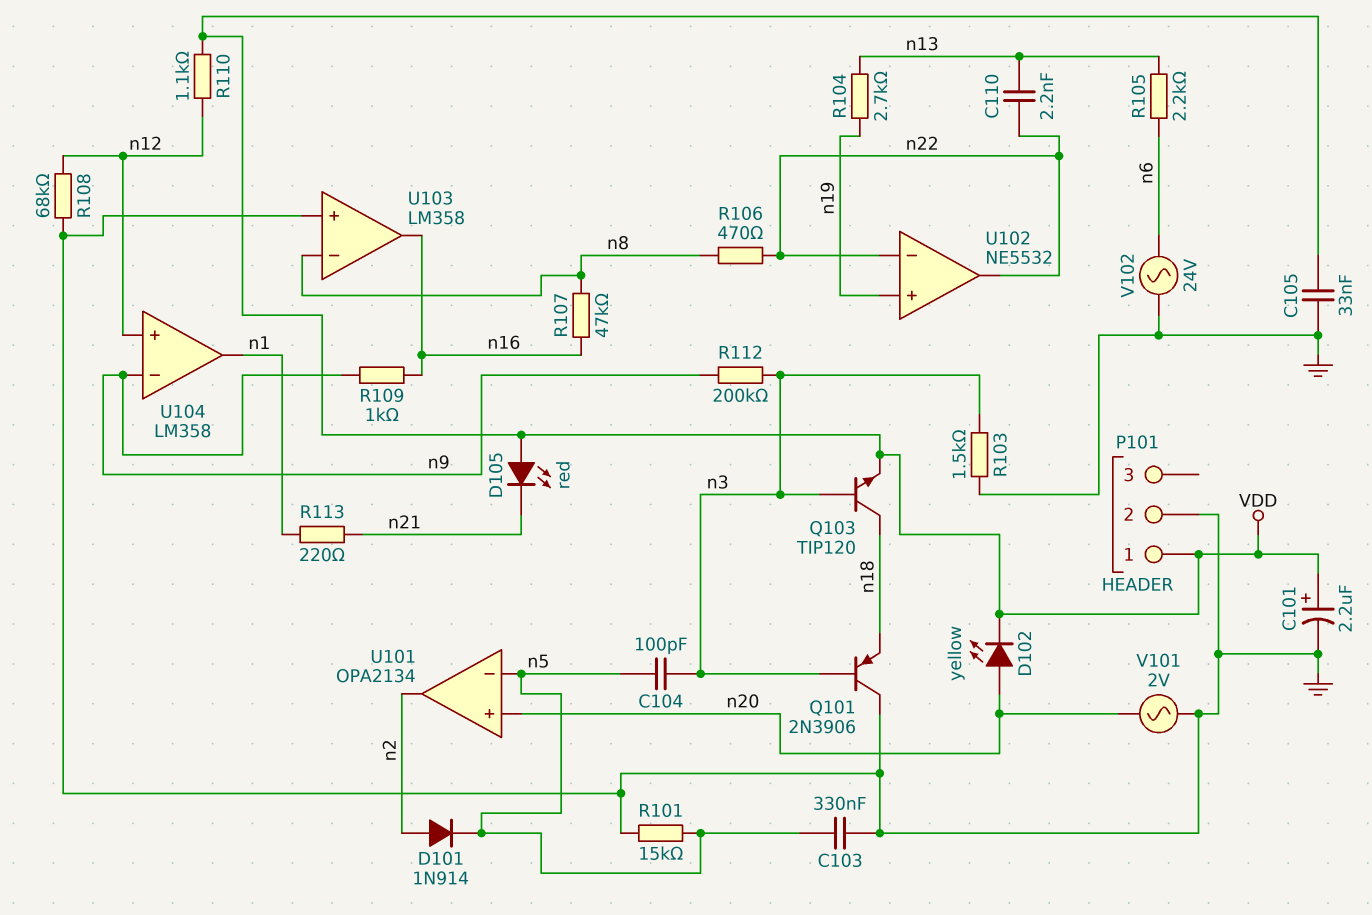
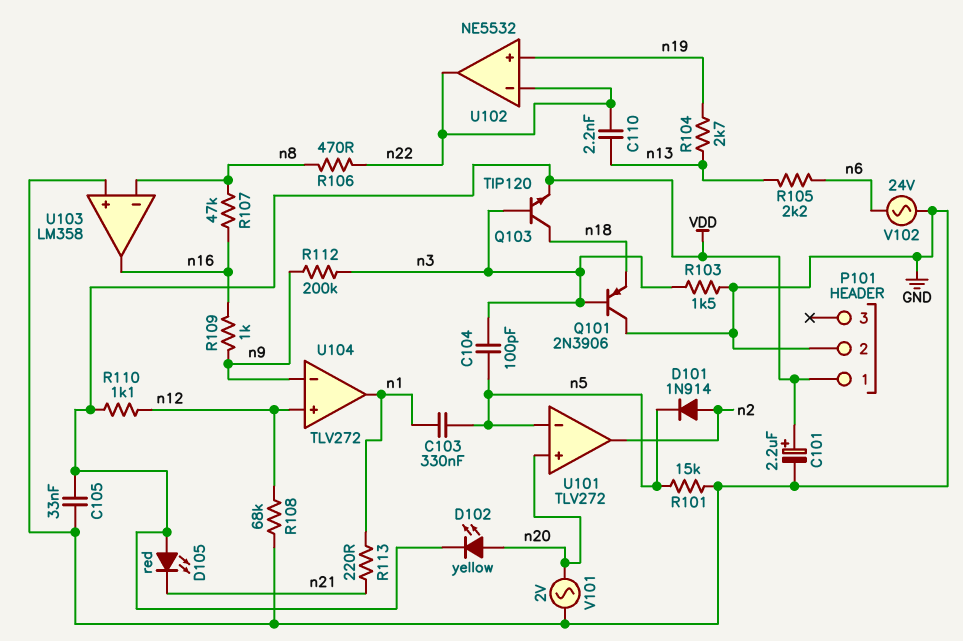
C103: 330nF (GND, n5) -> 330nF (n1, n5)
U101: OPA2134 -> TLV272
U104: LM358 -> TLV272

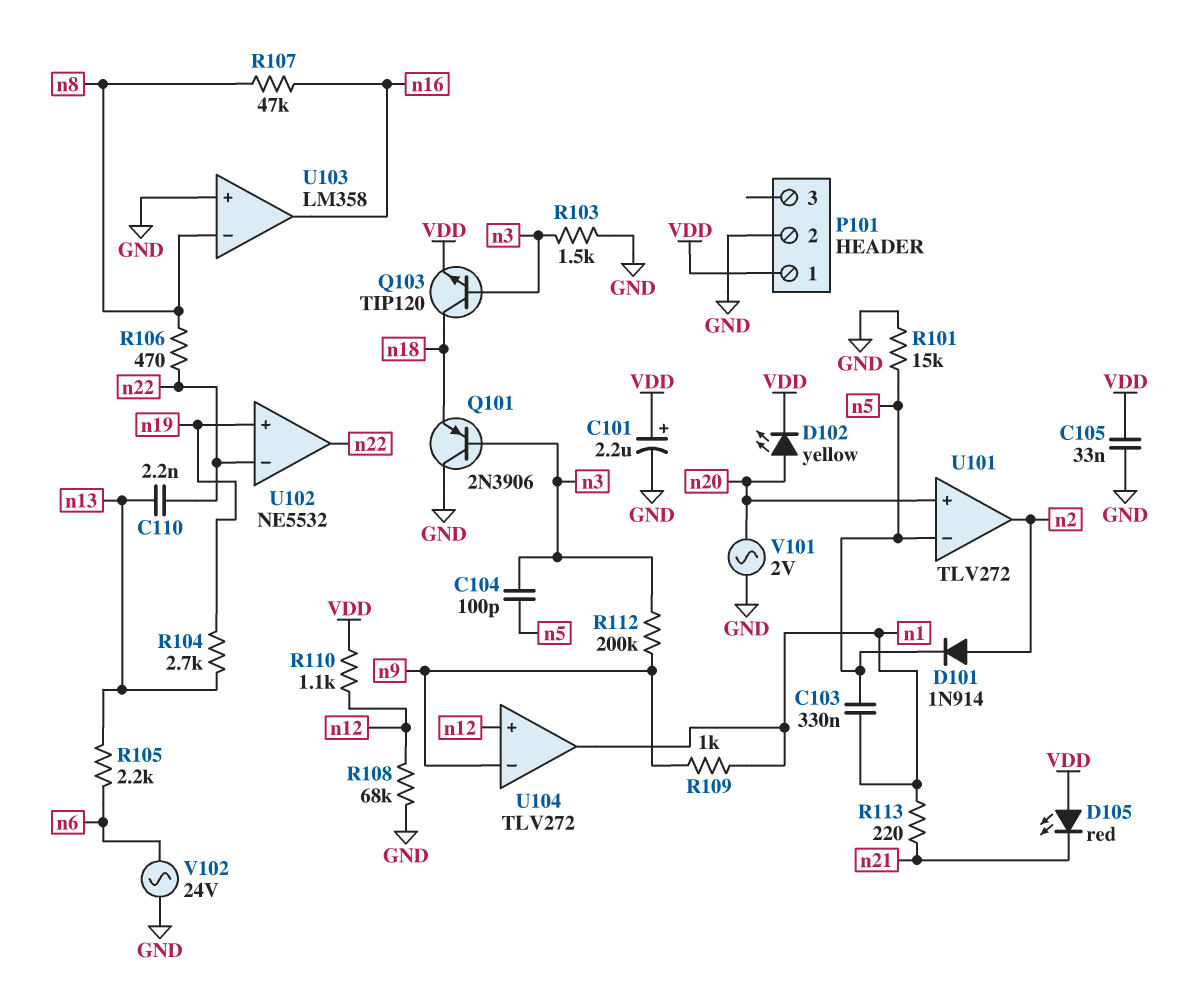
R109: 1k (n9, n16) -> 1k (n1, n9)

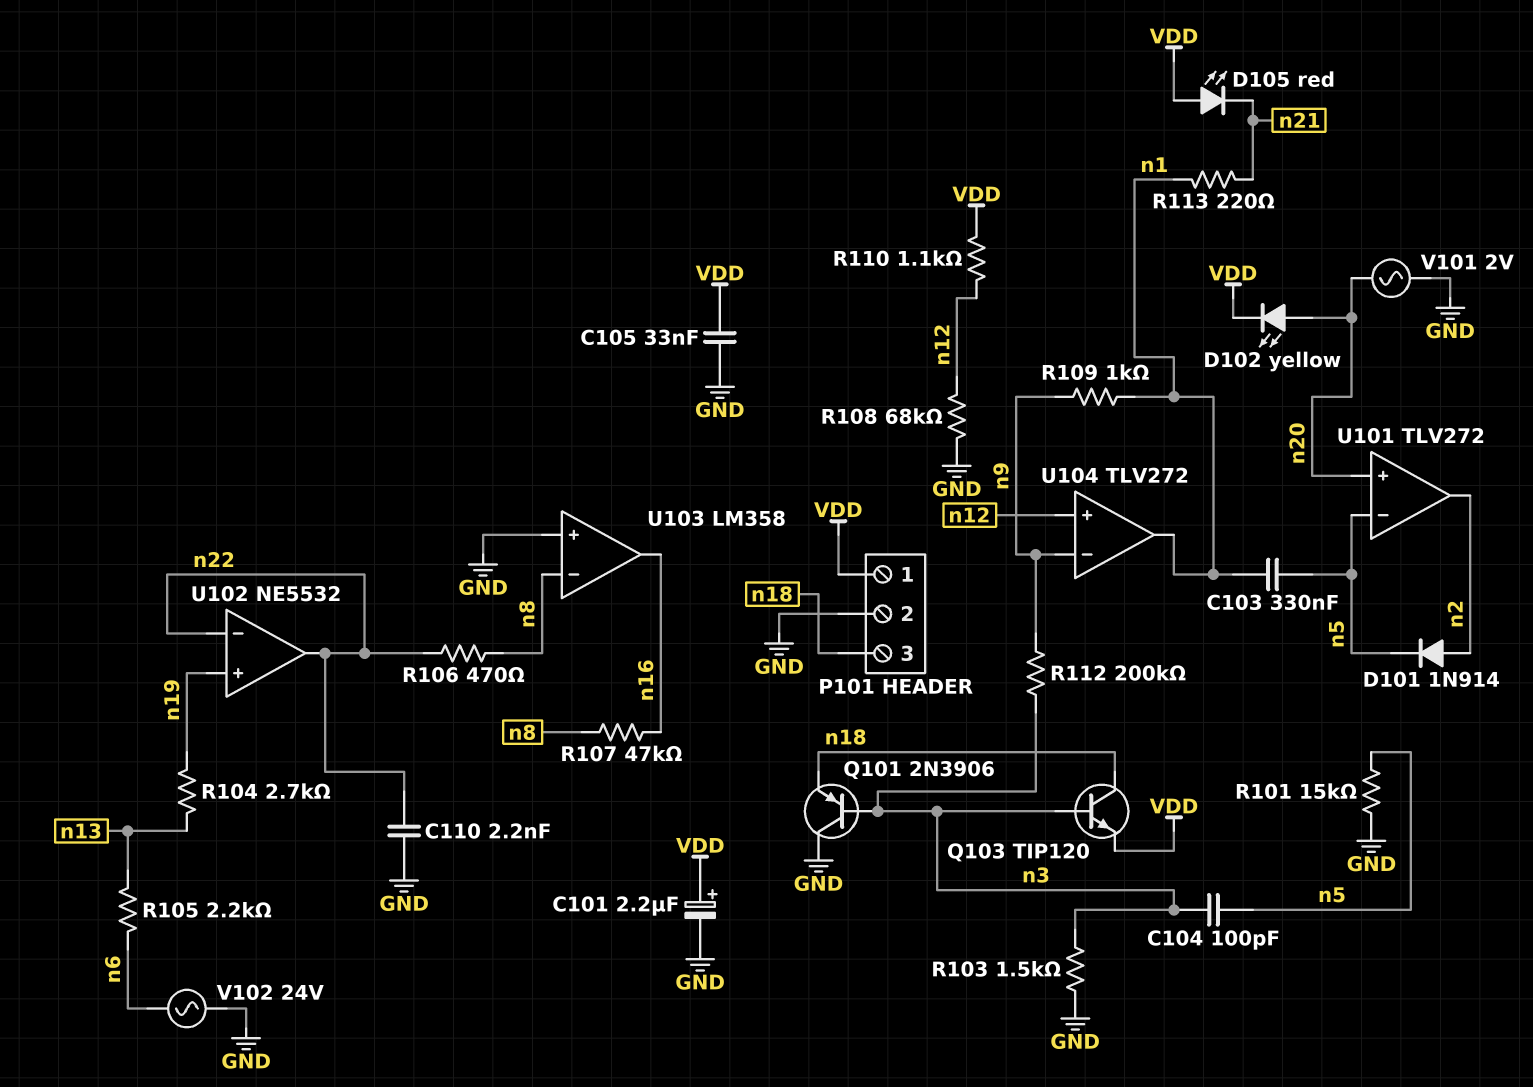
C110: 2.2nF (n13, n22) -> 2.2nF (GND, n22)
P101 pin 3: none -> n18

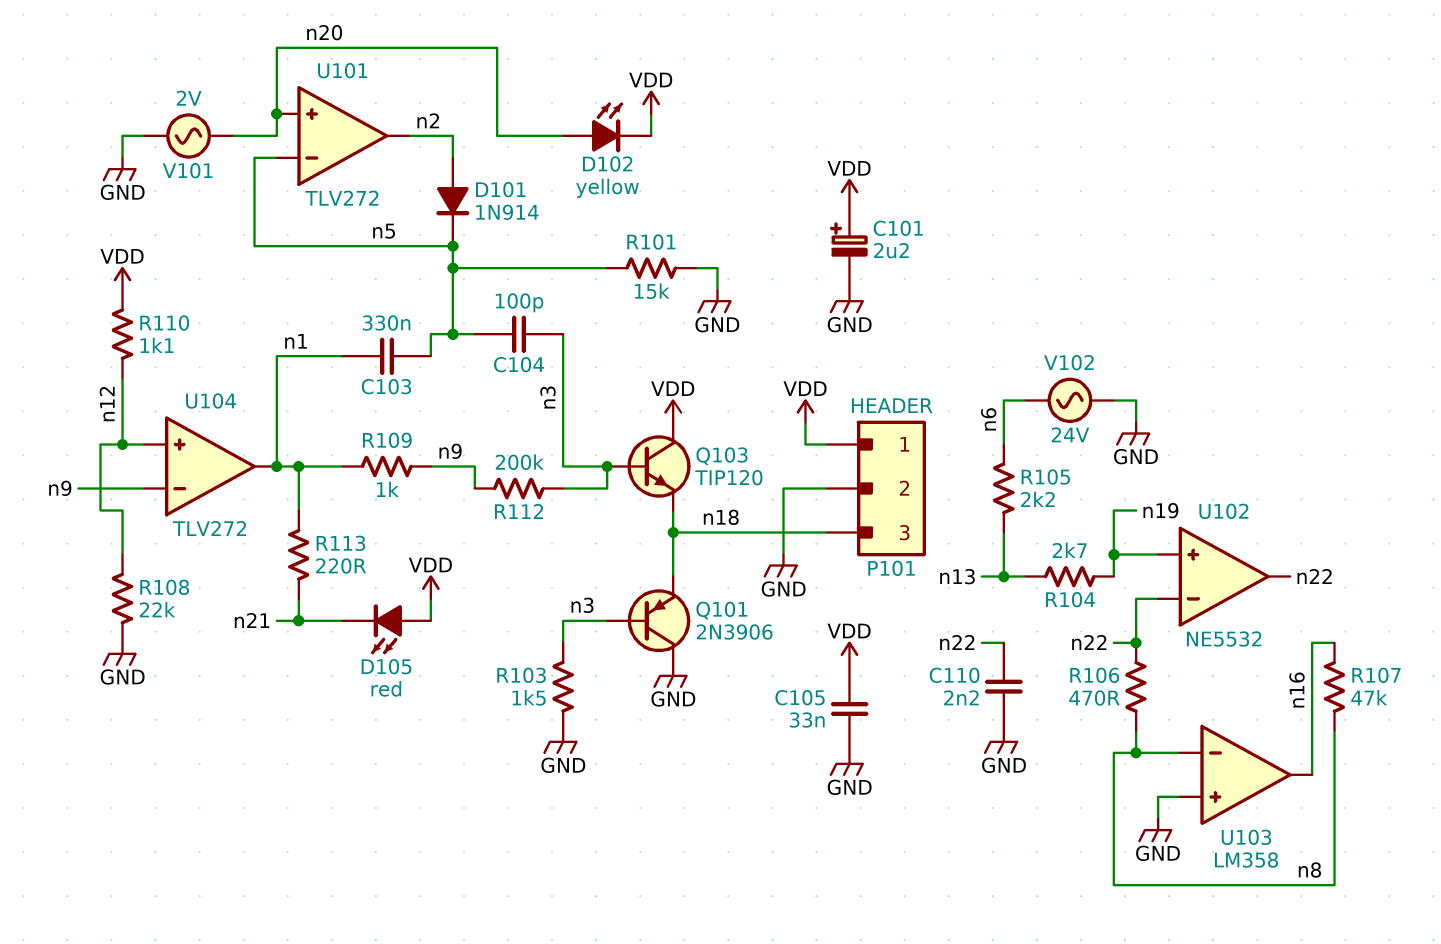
Q103: NPN TIP120 (B n3, C n18, E VDD) -> NPN TIP120 (B n3, C VDD, E n18)
R108: 68k (GND, n12) -> 22k (GND, n12)

